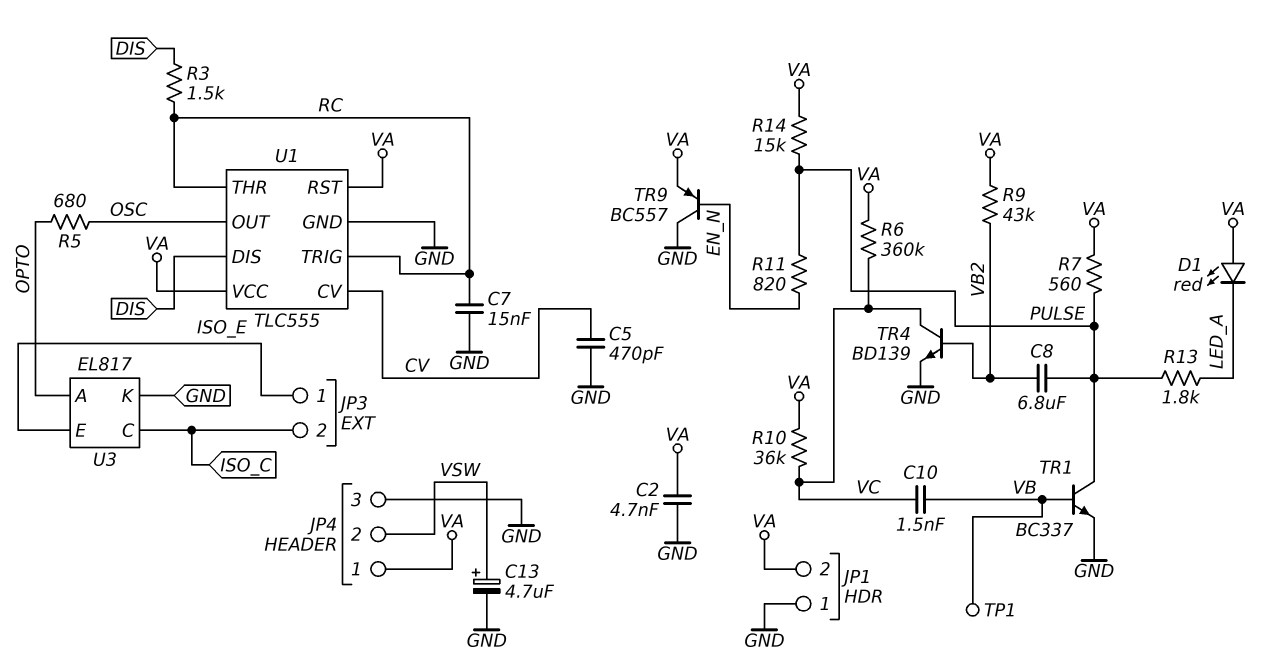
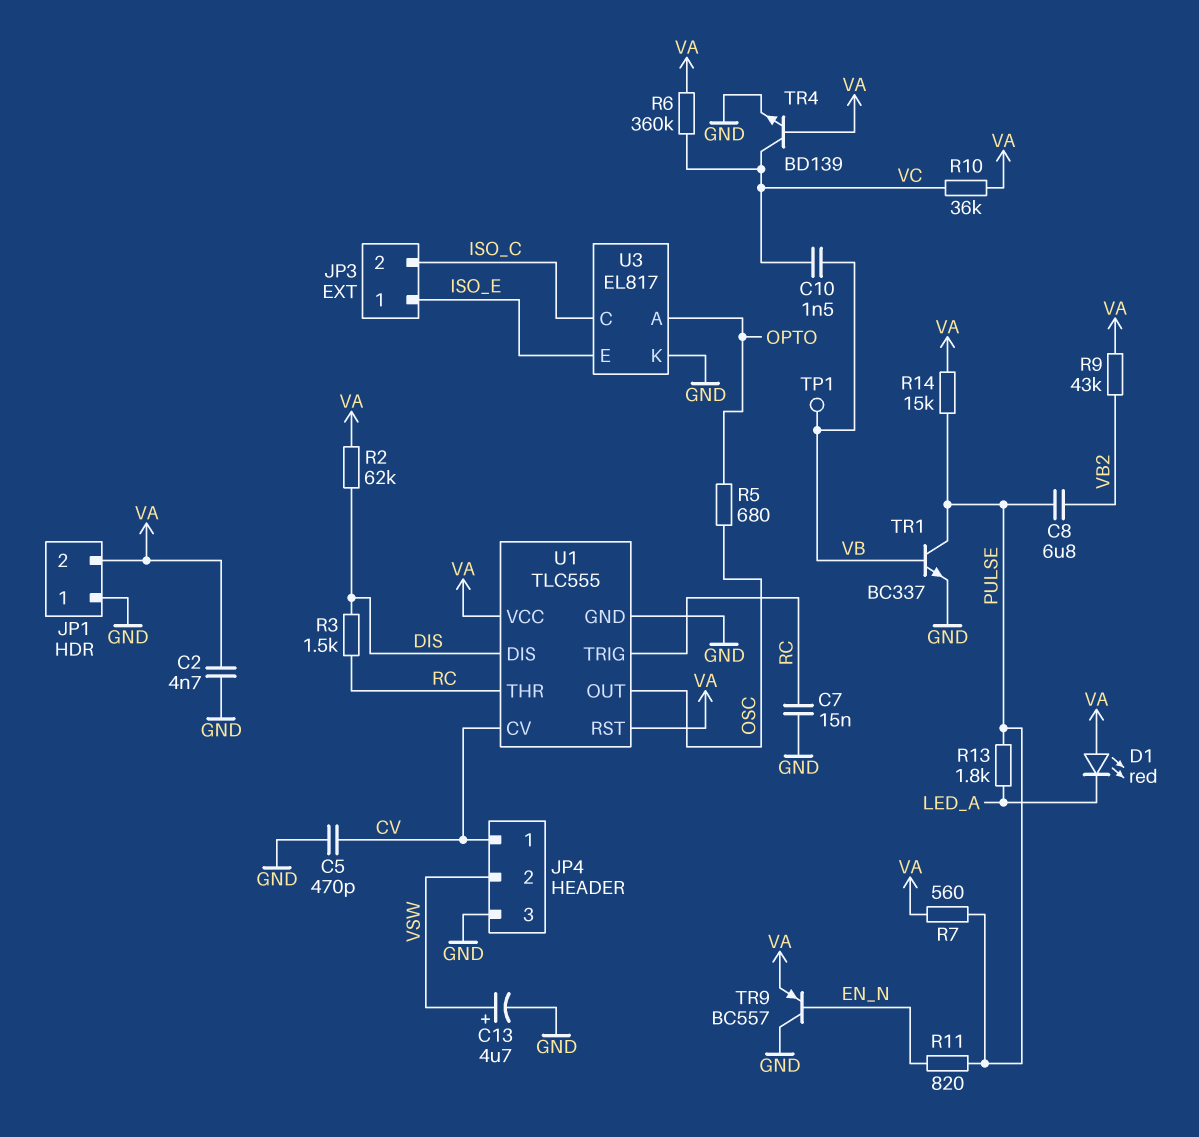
JP4 pin 1: VA -> CV
R2: none -> 62k (DIS, VA)
TR4: NPN BD139 (B VB2, C VC, E GND) -> NPN BD139 (B VA, C VC, E GND)

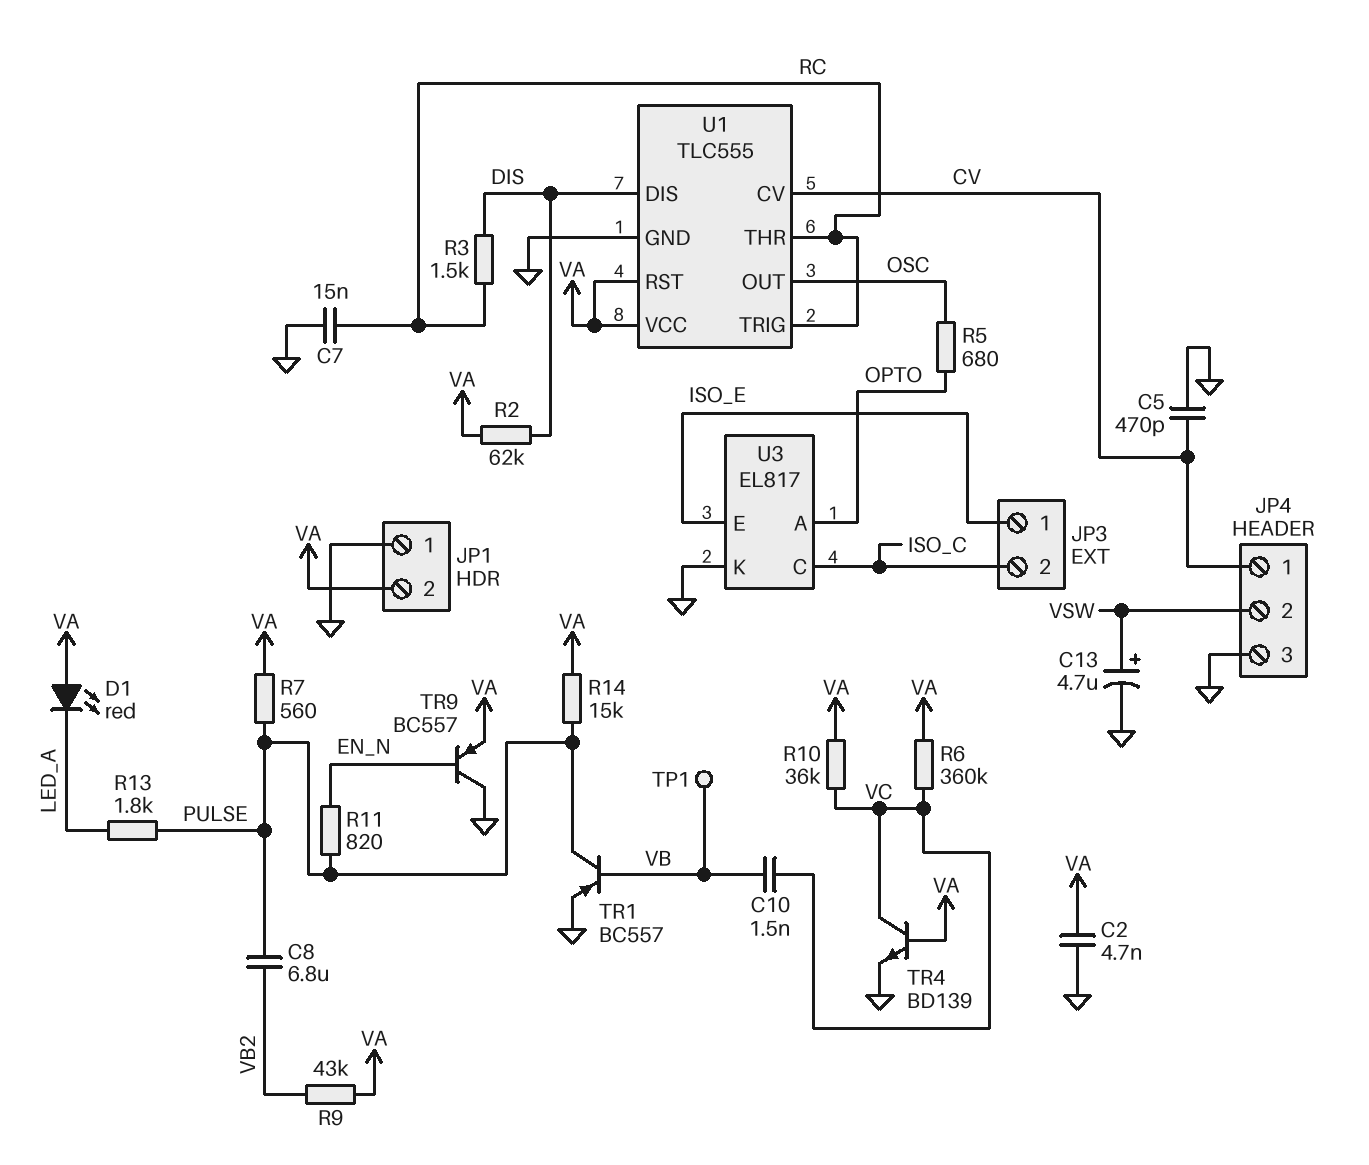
TR1: NPN BC337 (B VB, C PULSE, E GND) -> PNP BC557 (B VB, C PULSE, E GND)

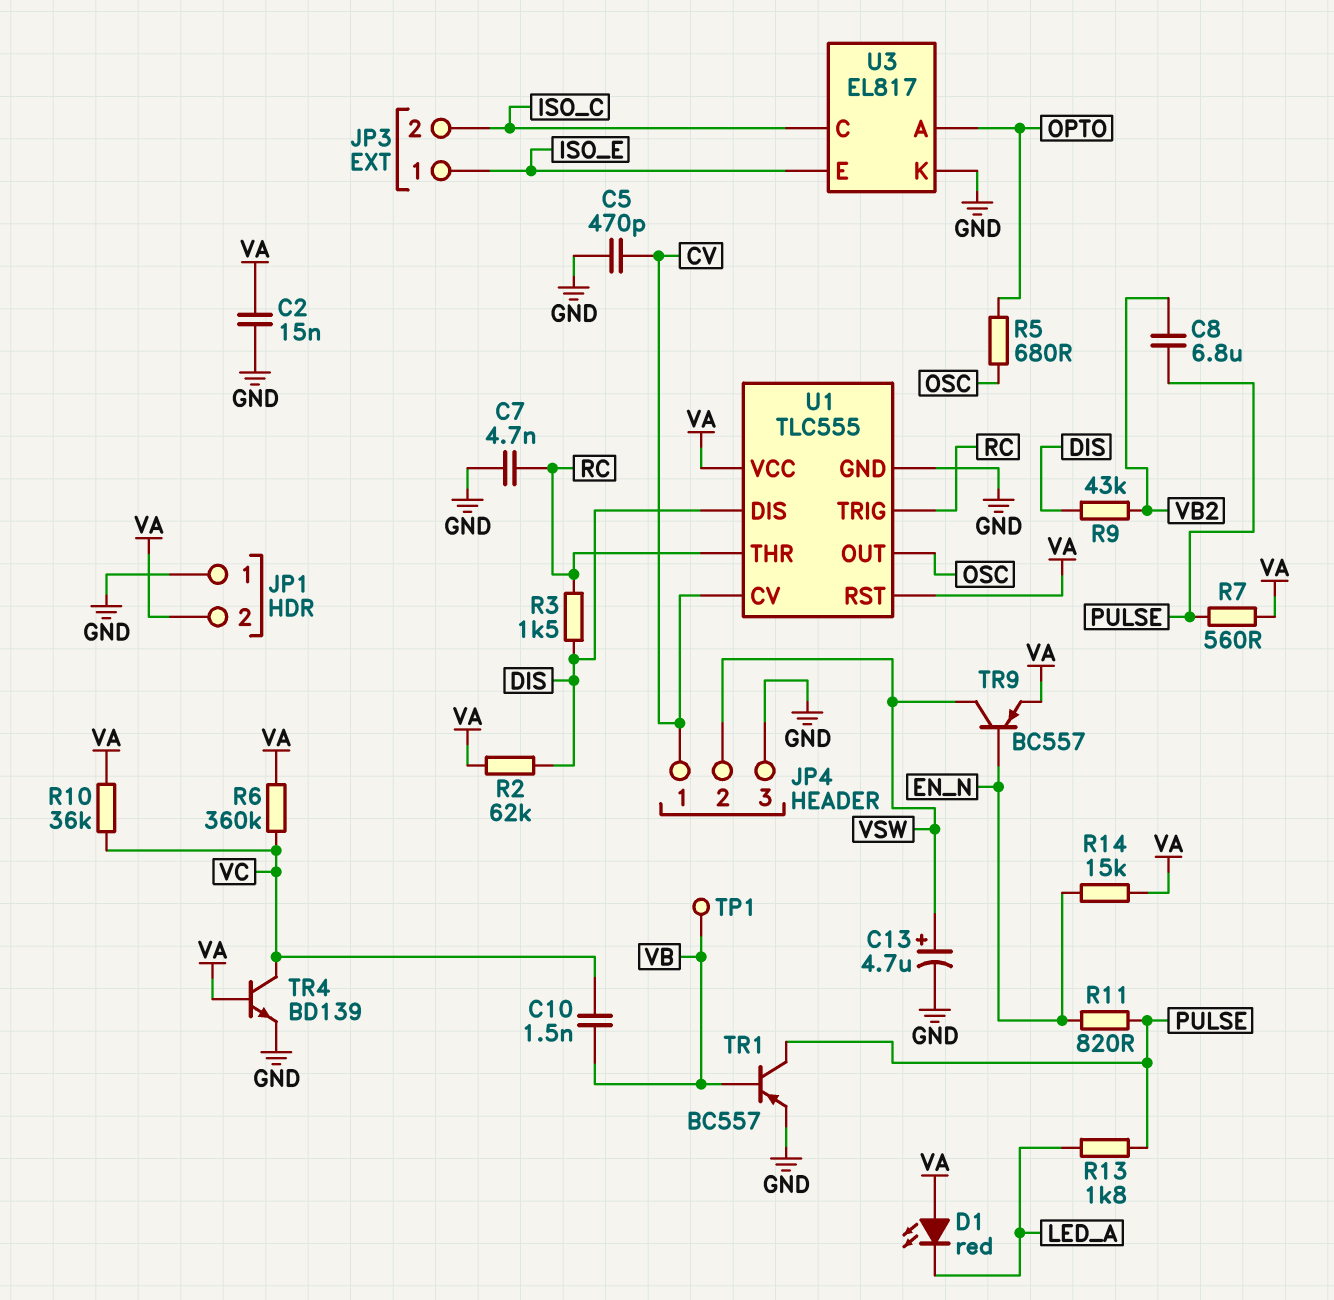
C2: 4.7nF (GND, VA) -> 15nF (GND, VA)
C7: 15nF (GND, RC) -> 4.7nF (GND, RC)
R9: 43k (VA, VB2) -> 43k (DIS, VB2)
R14: 15k (PULSE, VA) -> 15k (EN_N, VA)
TR9: PNP BC557 (B EN_N, C GND, E VA) -> PNP BC557 (B EN_N, C VSW, E VA)

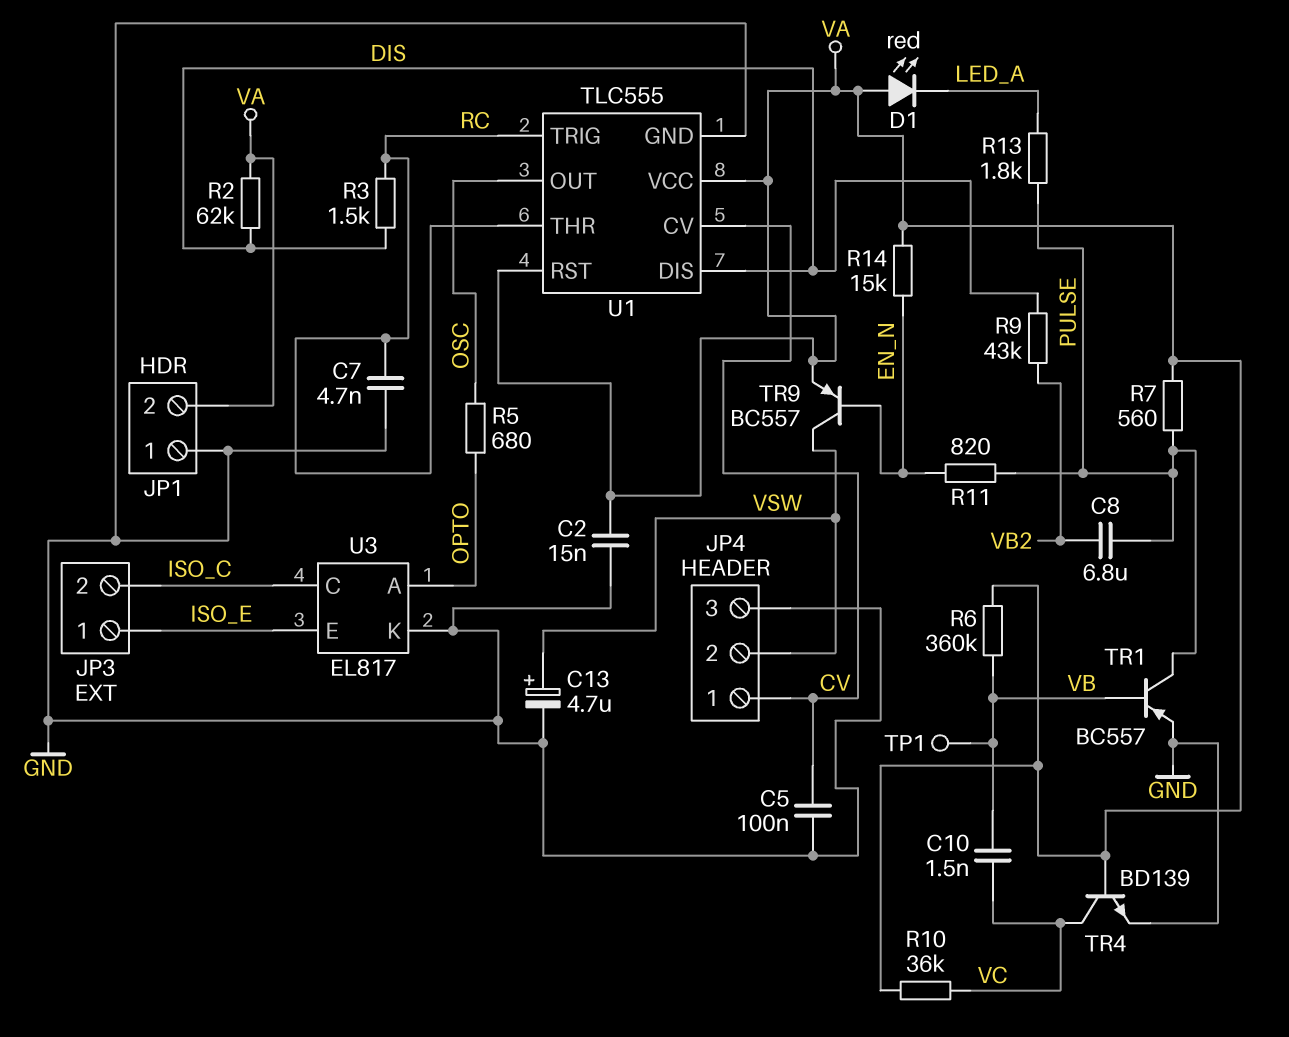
C5: 470pF (CV, GND) -> 100nF (CV, GND)
R6: 360k (VA, VC) -> 360k (VA, VB)

